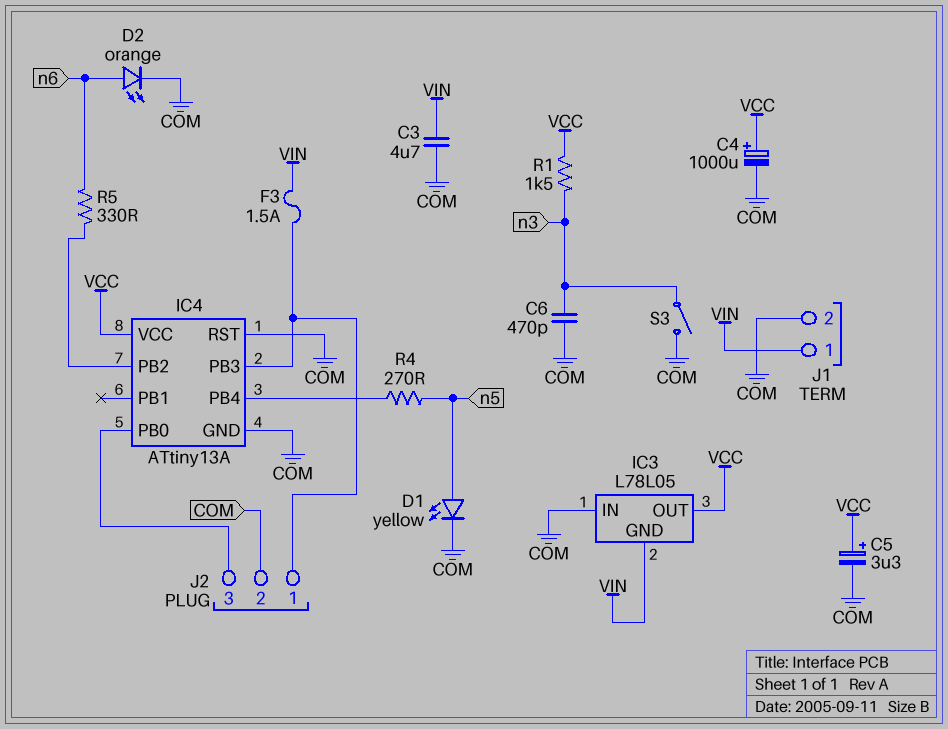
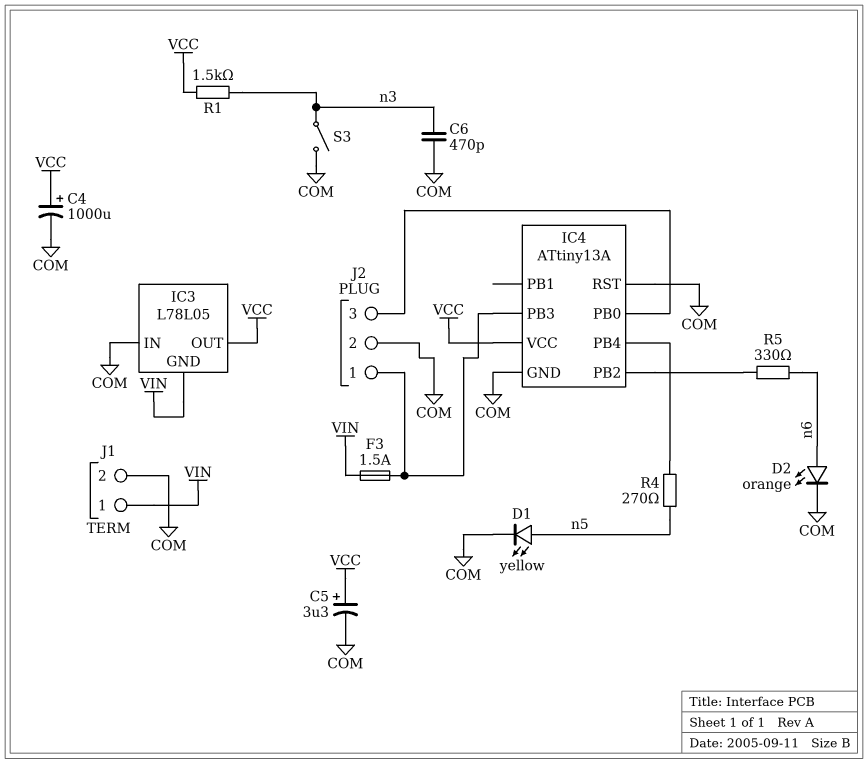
C3: 4.7uF (COM, VIN) -> none

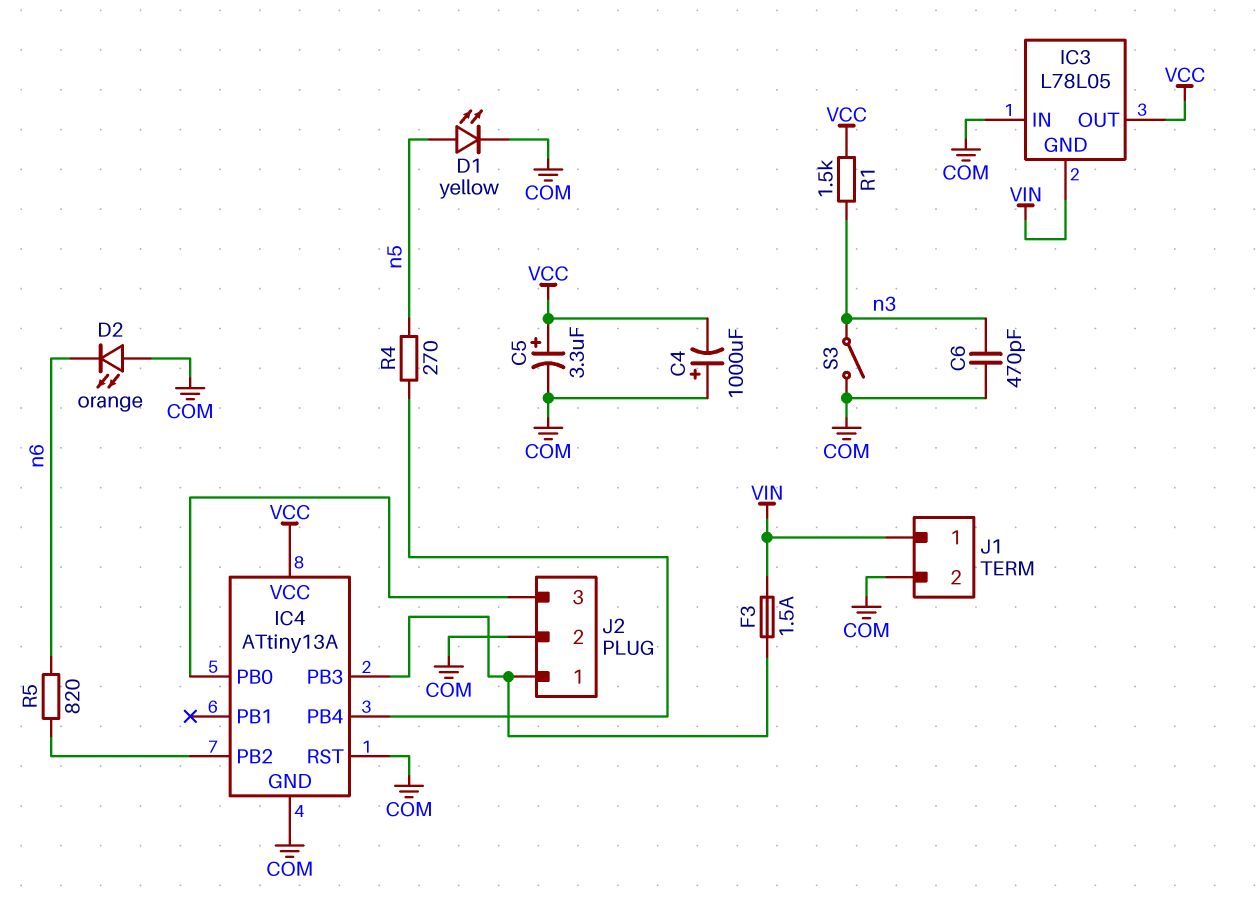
C4: 1000uF (plus VCC, minus COM) -> 1000uF (plus COM, minus VCC)
D2: LED orange (A n6, K COM) -> LED orange (A COM, K n6)
R5: 330 (IC4/PB2, n6) -> 820 (IC4/PB2, n6)

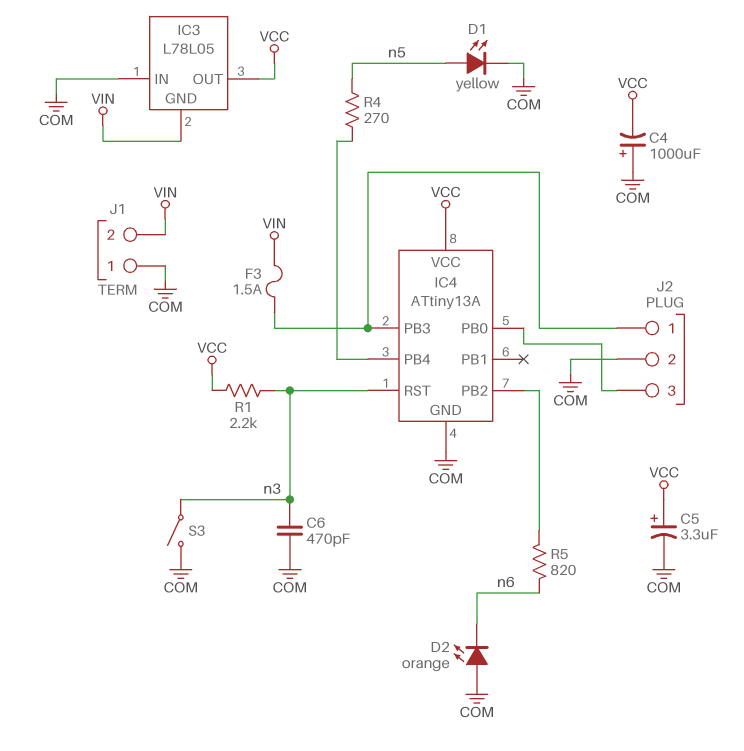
IC4 pin RST: COM -> n3
J1 pin 1: VIN -> COM
J1 pin 2: COM -> VIN
R1: 1.5k (VCC, n3) -> 2.2k (VCC, n3)

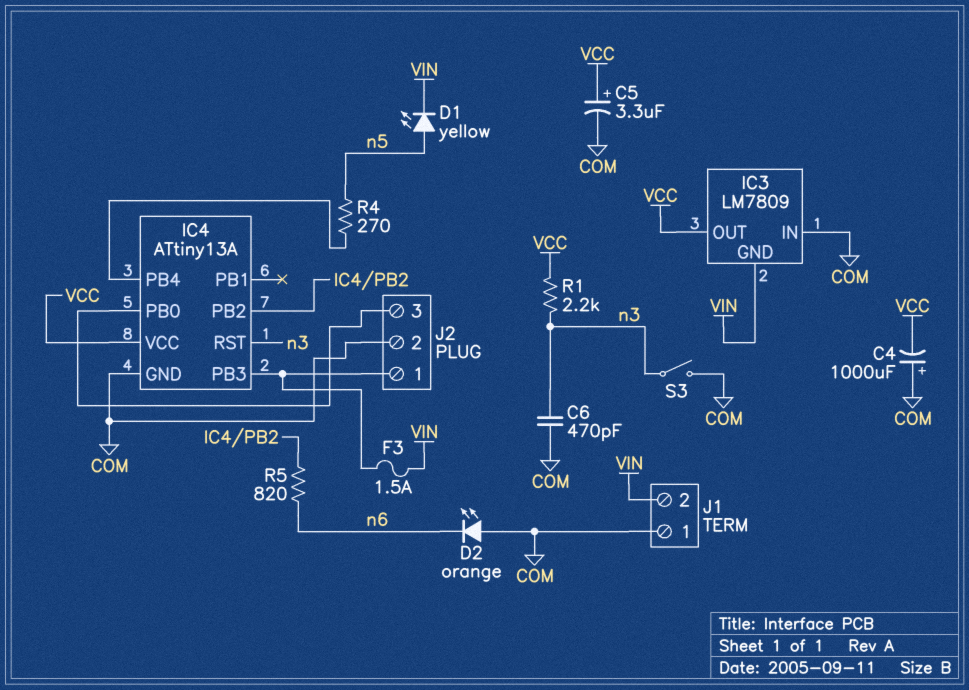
D1: LED yellow (A n5, K COM) -> LED yellow (A n5, K VIN)
IC3: L78L05 -> LM7809

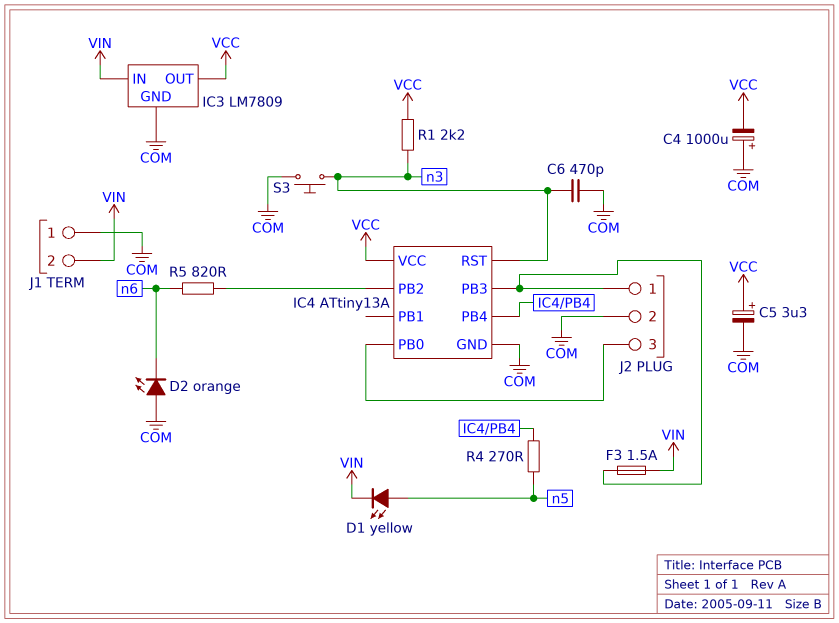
IC3 pin GND: VIN -> COM
IC3 pin IN: COM -> VIN
S3: switch (COM, n3) -> button (COM, n3)

